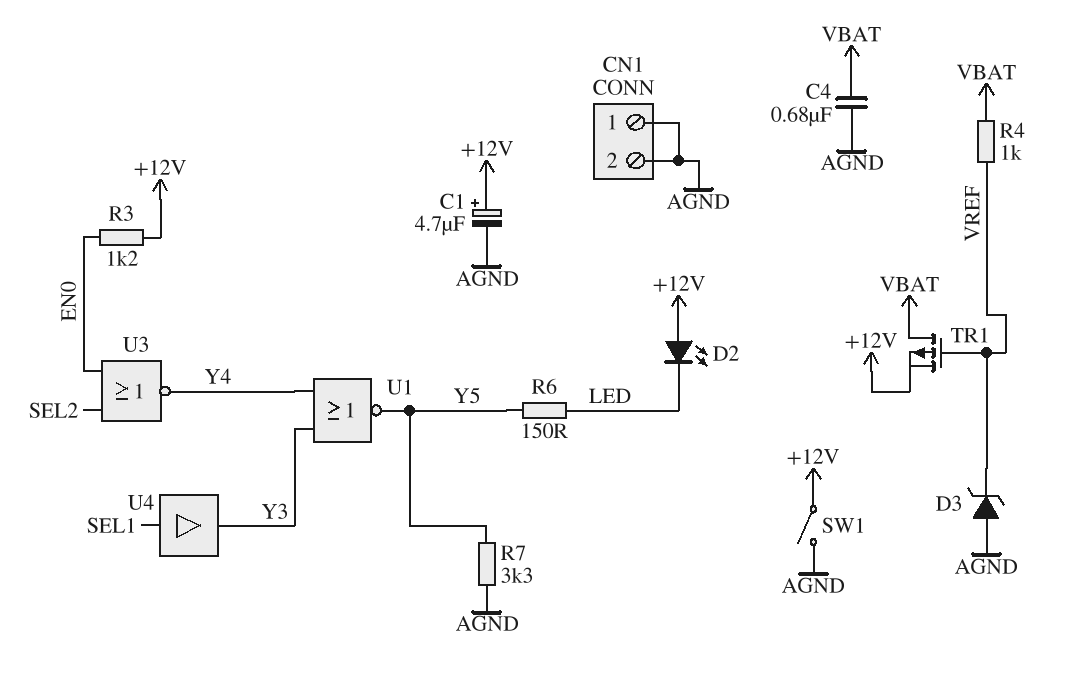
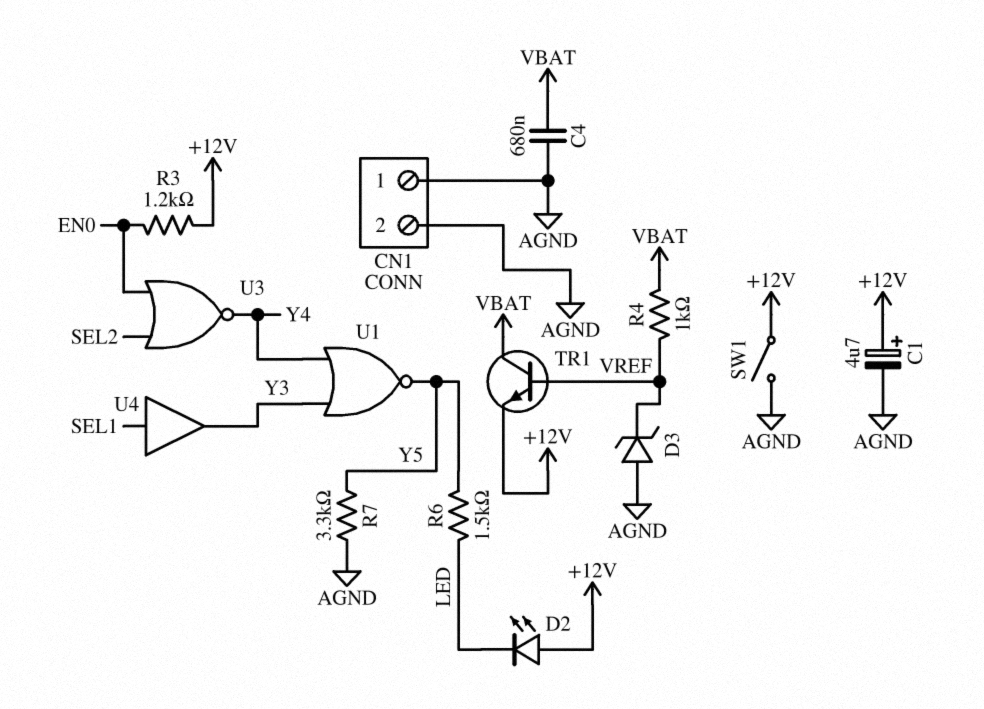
R6: 150 (LED, Y5) -> 1.5k (LED, Y5)
TR1: PMOS (G VREF, D VBAT, S +12V) -> NPN (B VREF, C VBAT, E +12V)

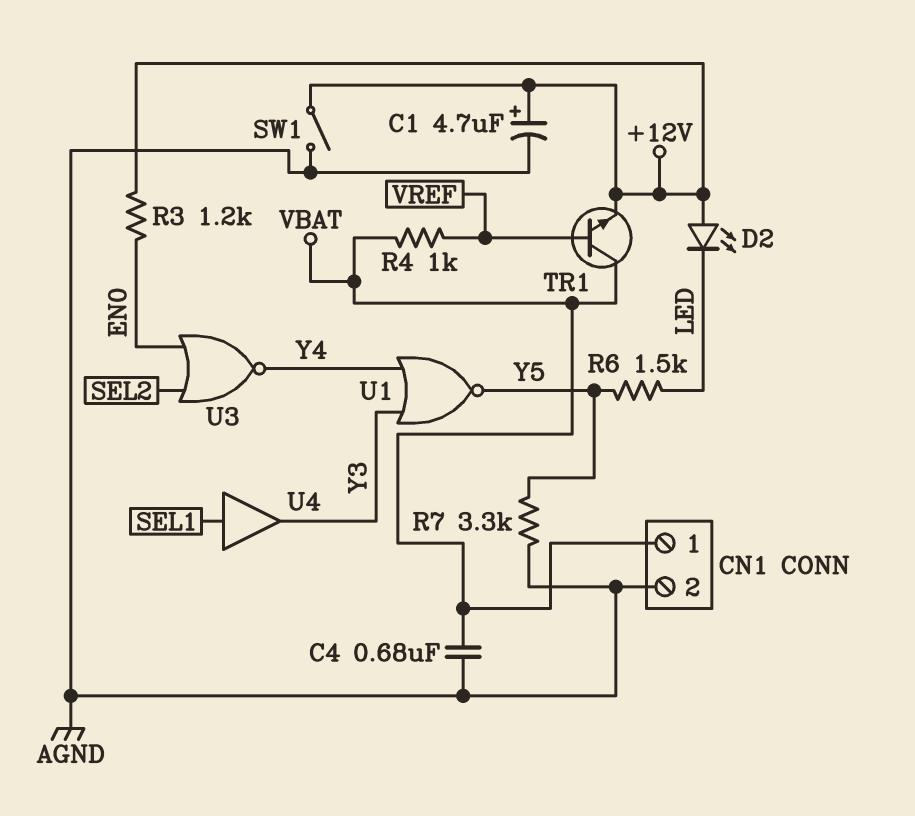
CN1 pin 1: AGND -> VBAT
D3: zener (A AGND, K VREF) -> none

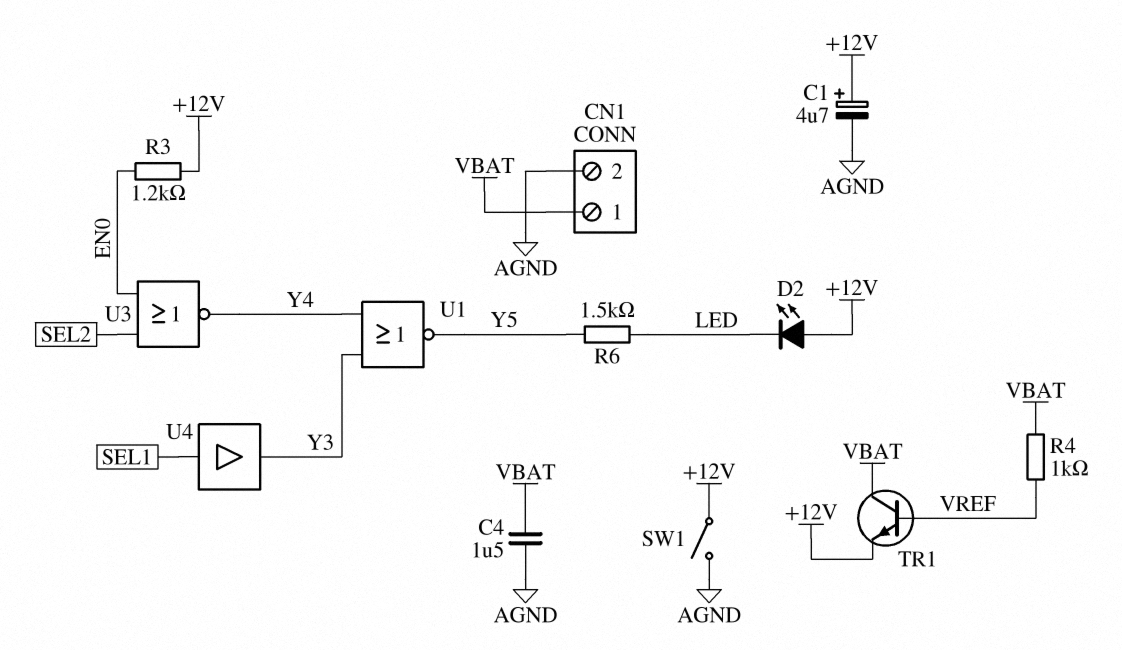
C4: 680nF (AGND, VBAT) -> 1.5uF (AGND, VBAT)
R7: 3.3k (AGND, Y5) -> none

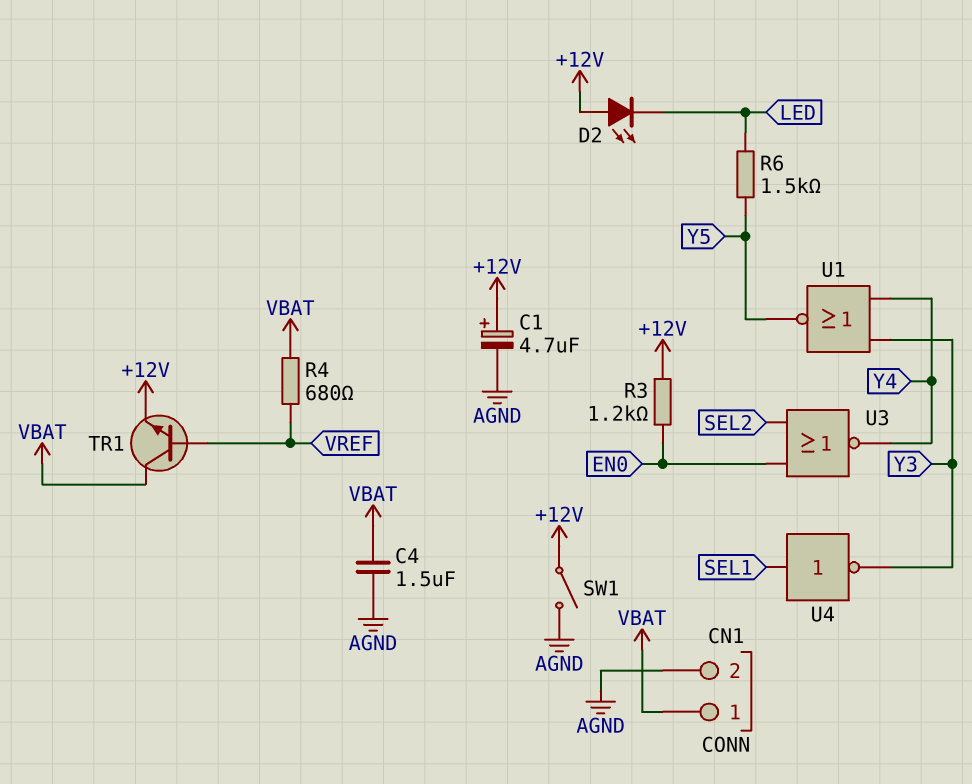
R4: 1k (VBAT, VREF) -> 680 (VBAT, VREF)
U4: buffer (in SEL1, out Y3) -> NOT (in SEL1, out Y3)

